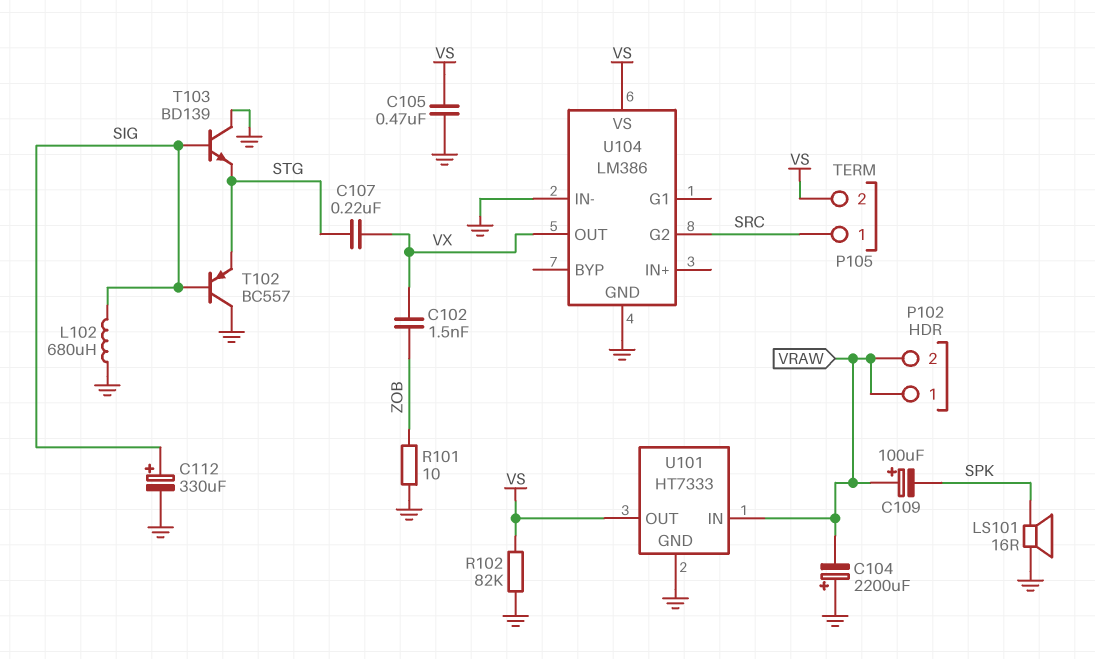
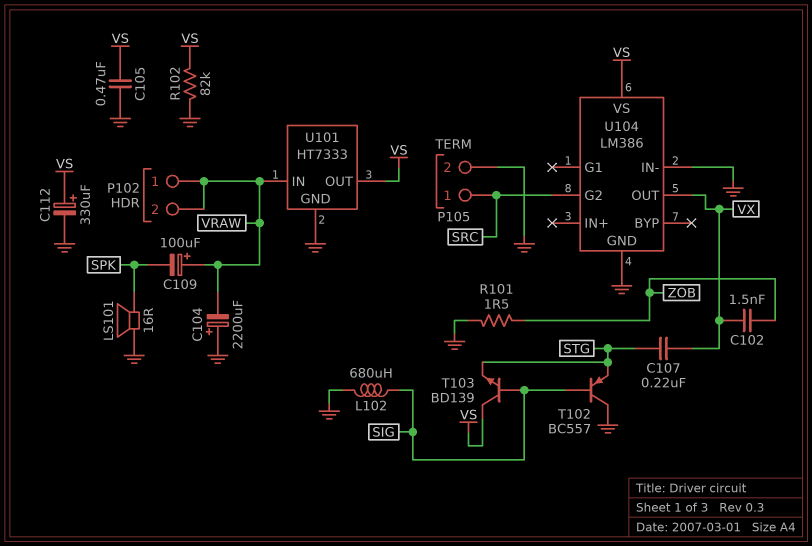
C112: 330uF (plus SIG, minus GND) -> 330uF (plus VS, minus GND)
P105 pin 2: VS -> GND
R101: 10 (GND, ZOB) -> 1.5 (GND, ZOB)
T103: NPN BD139 (B SIG, C GND, E STG) -> NPN BD139 (B SIG, C VS, E STG)

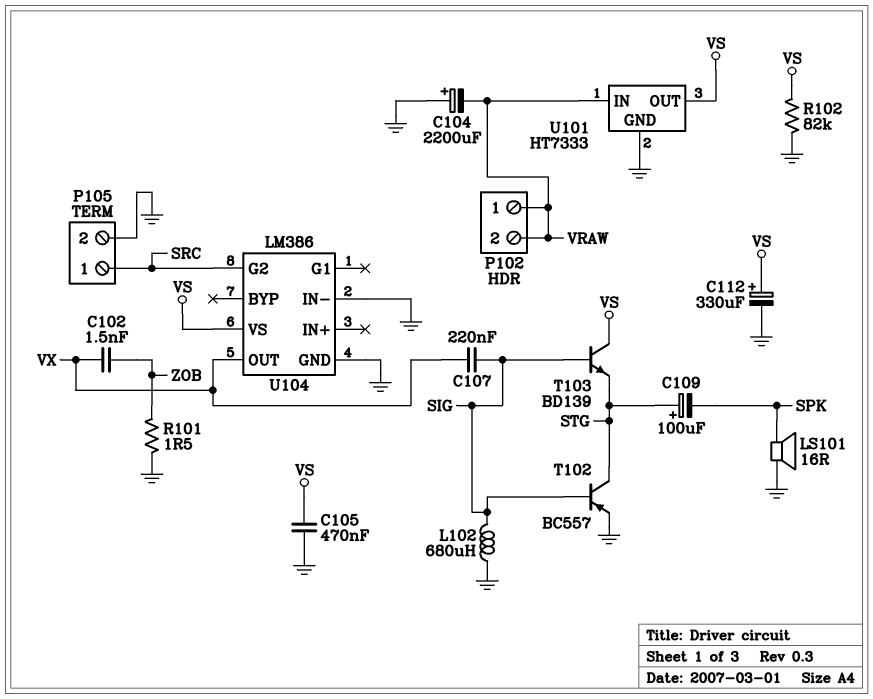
C107: 220nF (STG, VX) -> 220nF (SIG, VX)
C109: 100uF (plus VRAW, minus SPK) -> 100uF (plus STG, minus SPK)
T102: PNP BC557 (B SIG, C GND, E STG) -> PNP BC557 (B SIG, C STG, E GND)

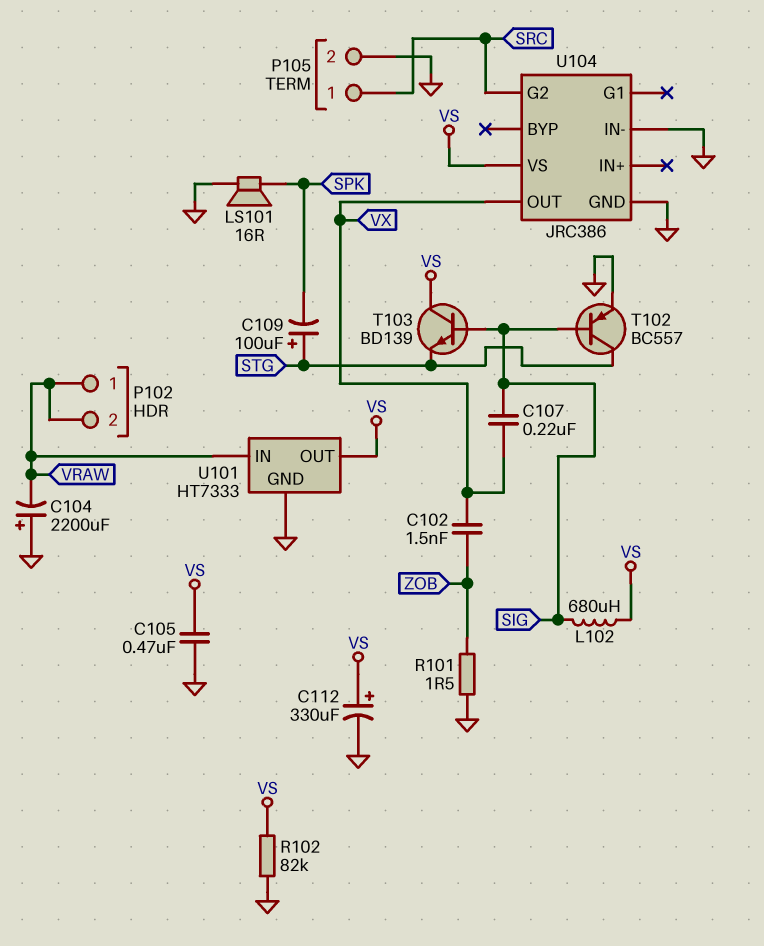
L102: 680uH (GND, SIG) -> 680uH (SIG, VS)
U104: LM386 -> JRC386

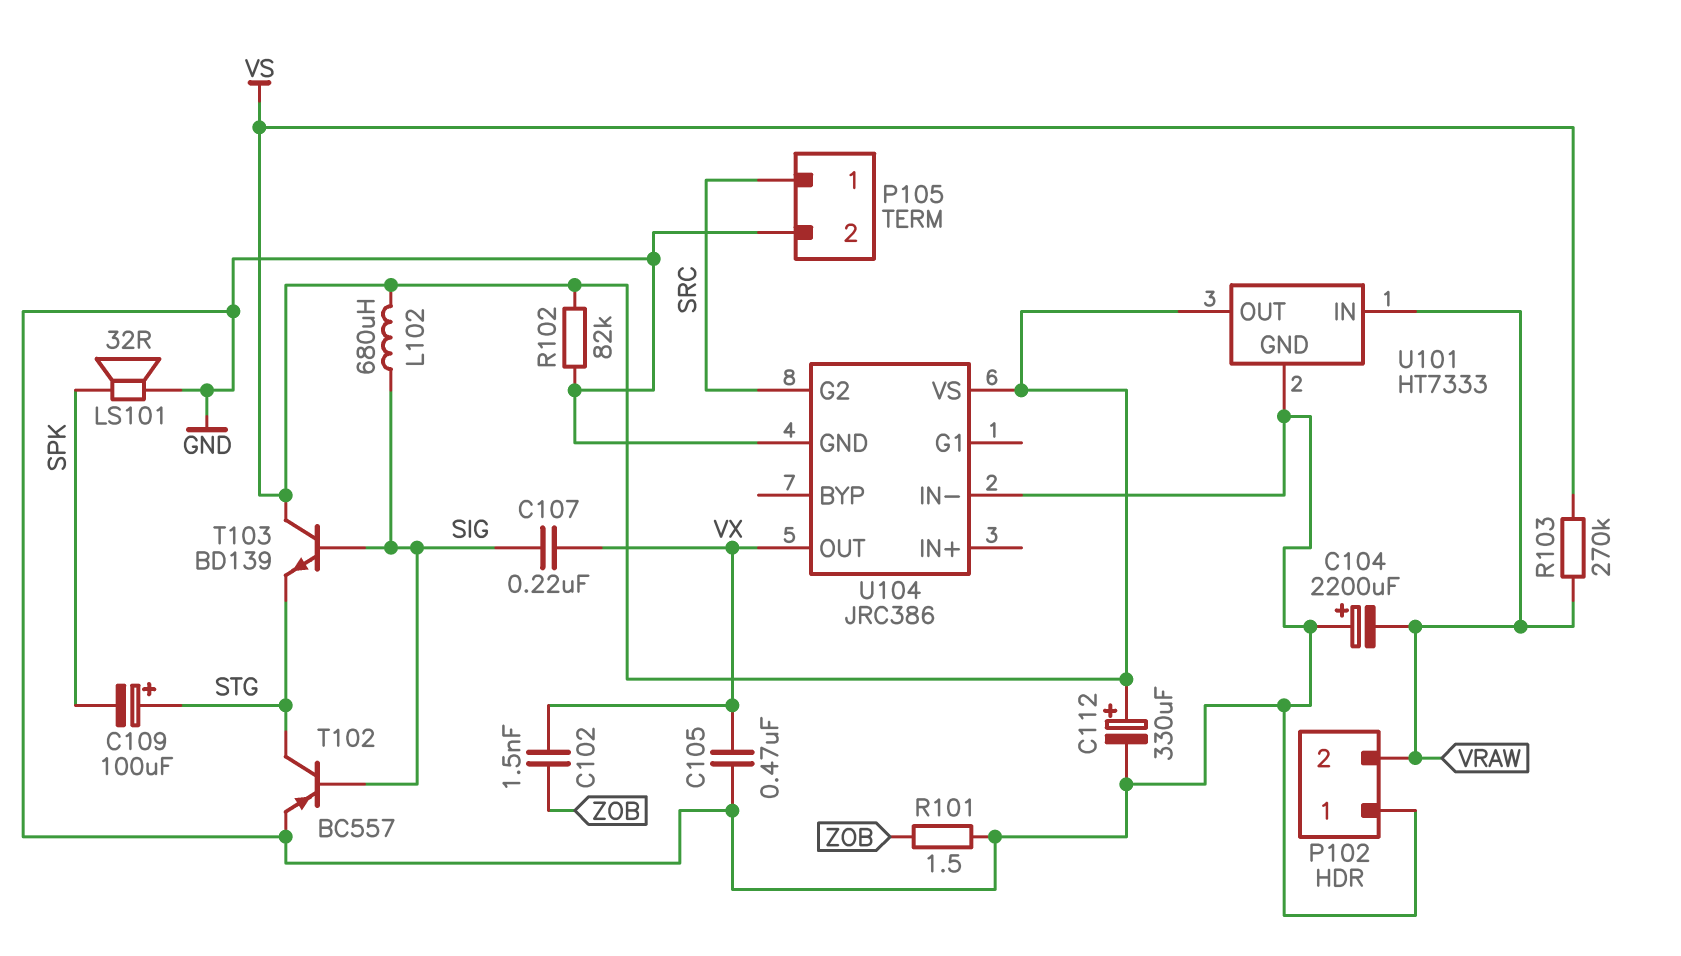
C105: 470nF (GND, VS) -> 470nF (GND, VX)
LS101: speaker 16R (GND, SPK) -> speaker 32R (GND, SPK)
P102 pin 1: VRAW -> GND
R103: none -> 270k (VRAW, VS)

